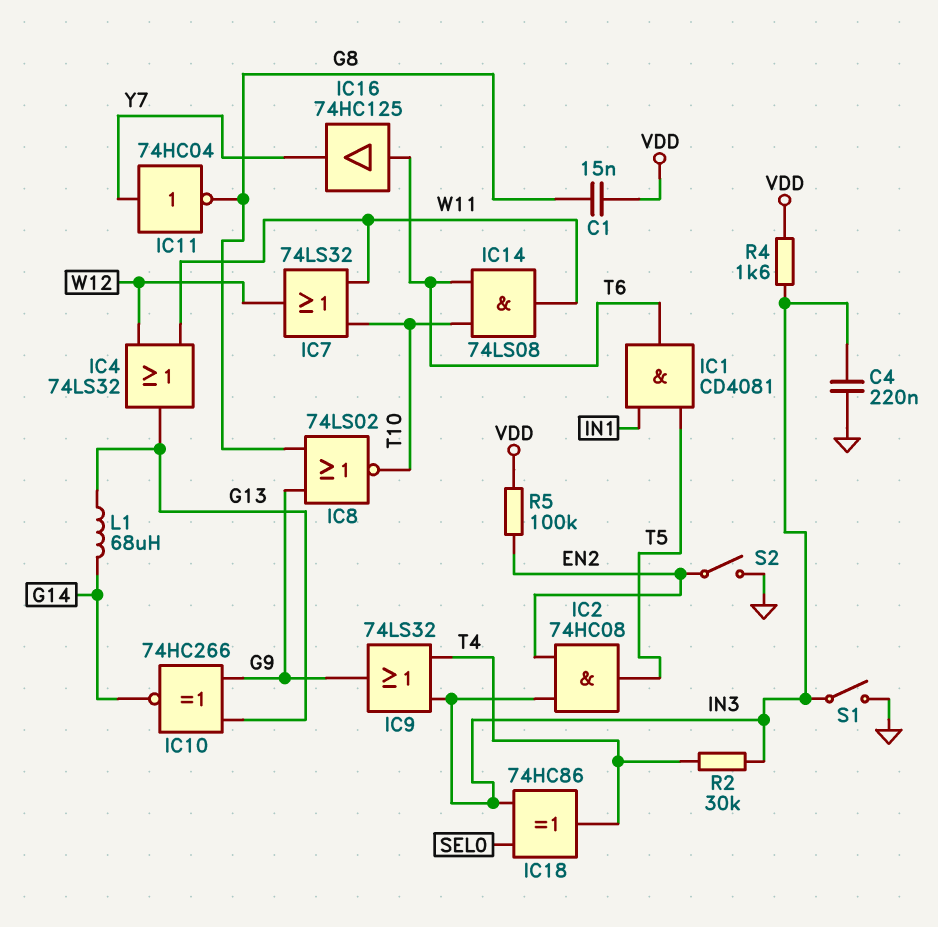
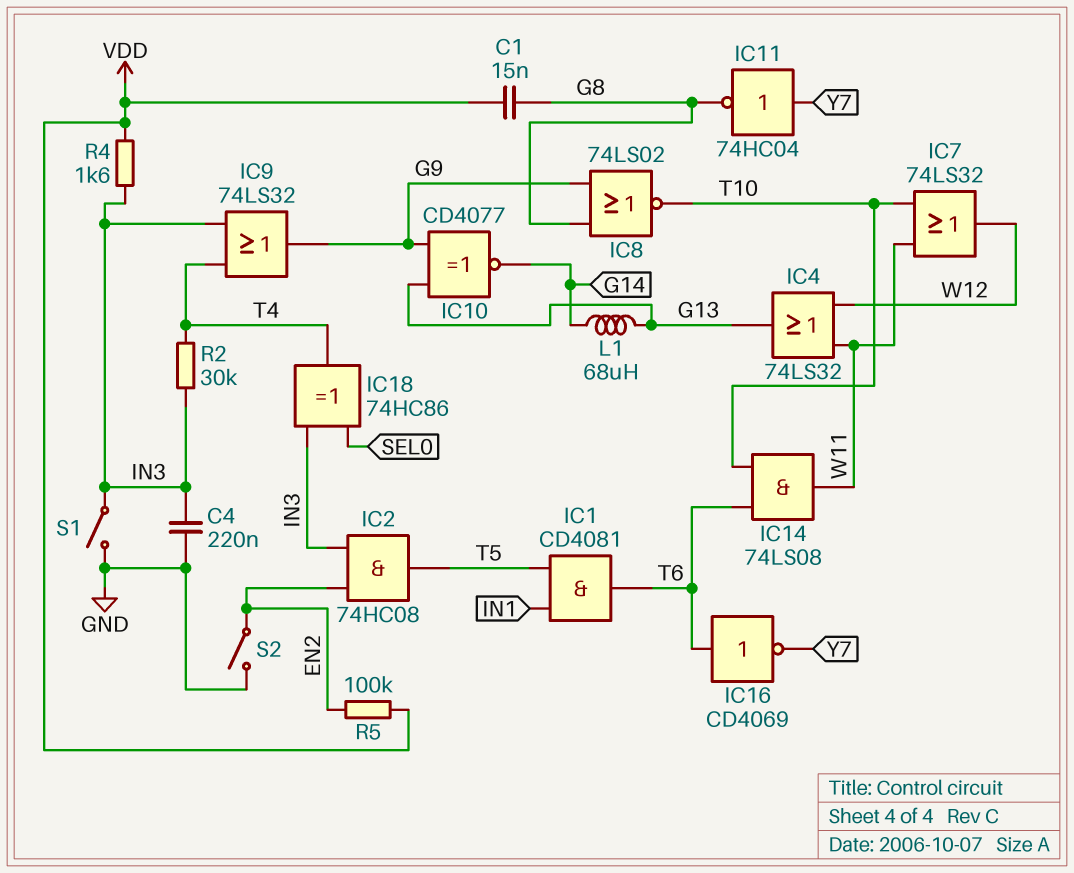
IC10: XNOR 74HC266 (in G9, in G13, out G14) -> XNOR CD4077 (in G9, in G13, out G14)
IC16: buffer 74HC125 (in T6, out Y7) -> NOT CD4069 (in T6, out Y7)

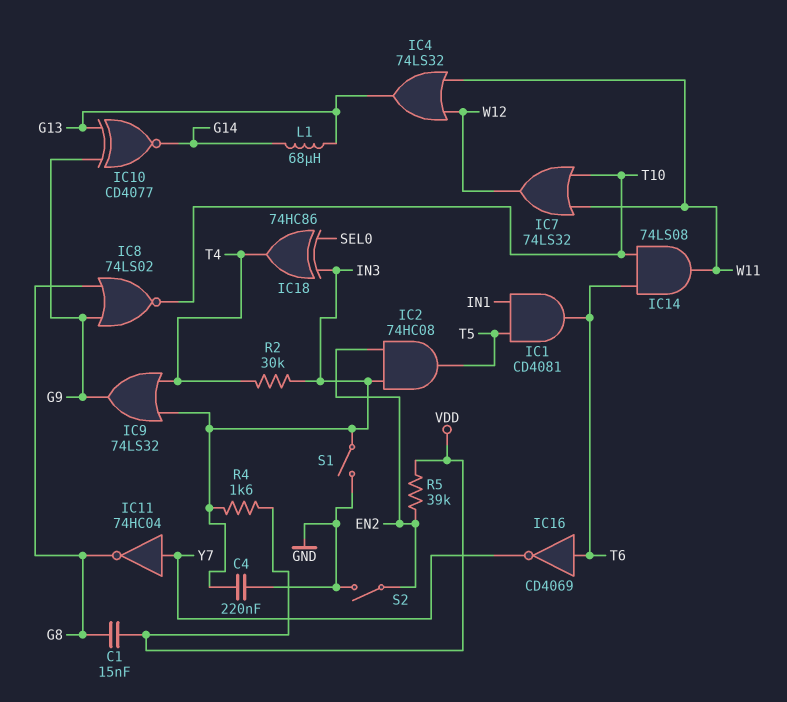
R5: 100k (EN2, VDD) -> 39k (EN2, VDD)

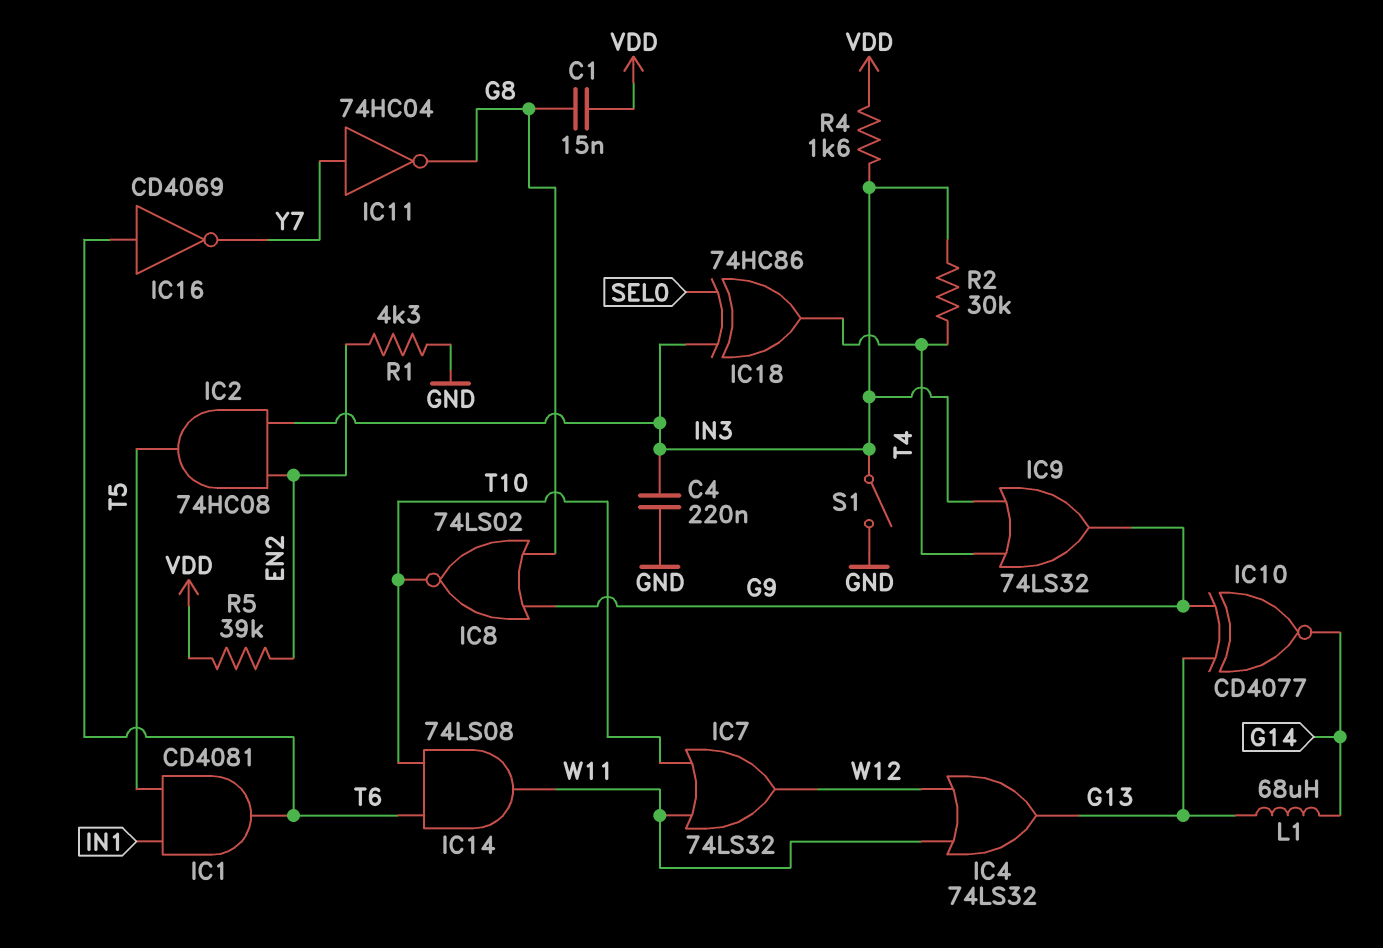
R1: none -> 4.3k (EN2, GND)
S2: switch (EN2, GND) -> none

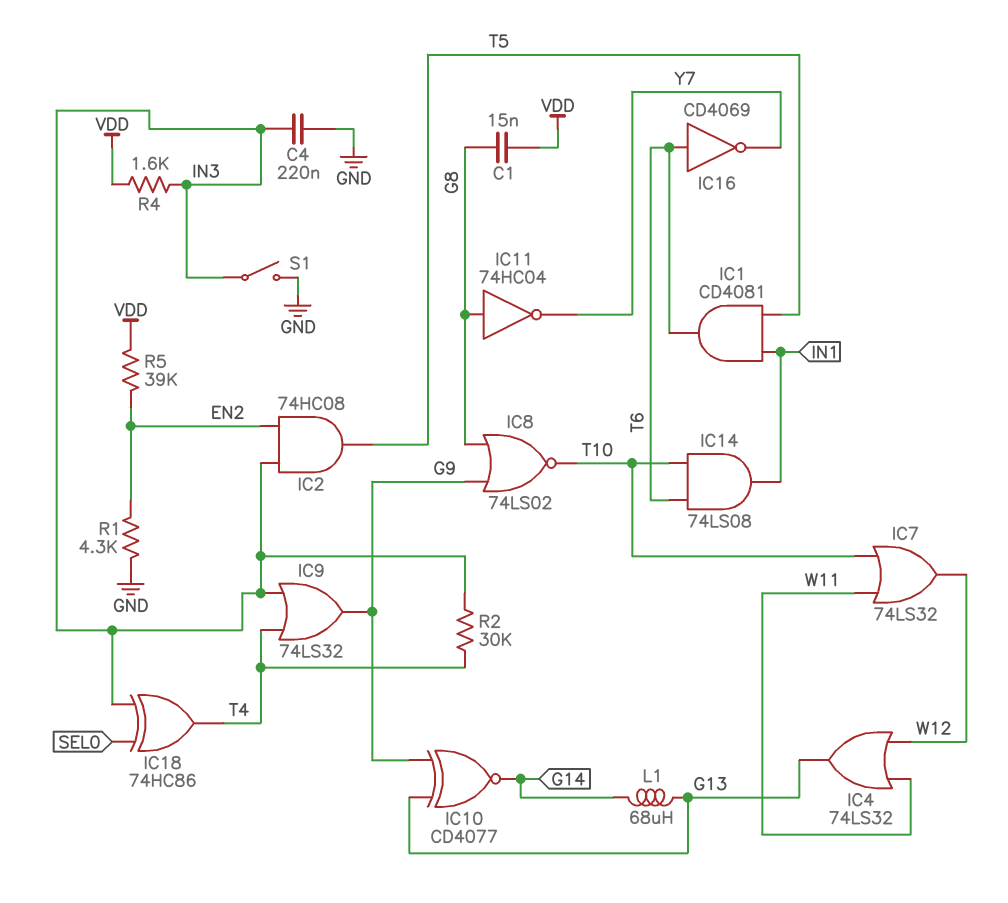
IC11: NOT 74HC04 (in Y7, out G8) -> NOT 74HC04 (in G8, out Y7)
IC14: AND 74LS08 (in T6, in T10, out W11) -> AND 74LS08 (in T6, in T10, out IN1)

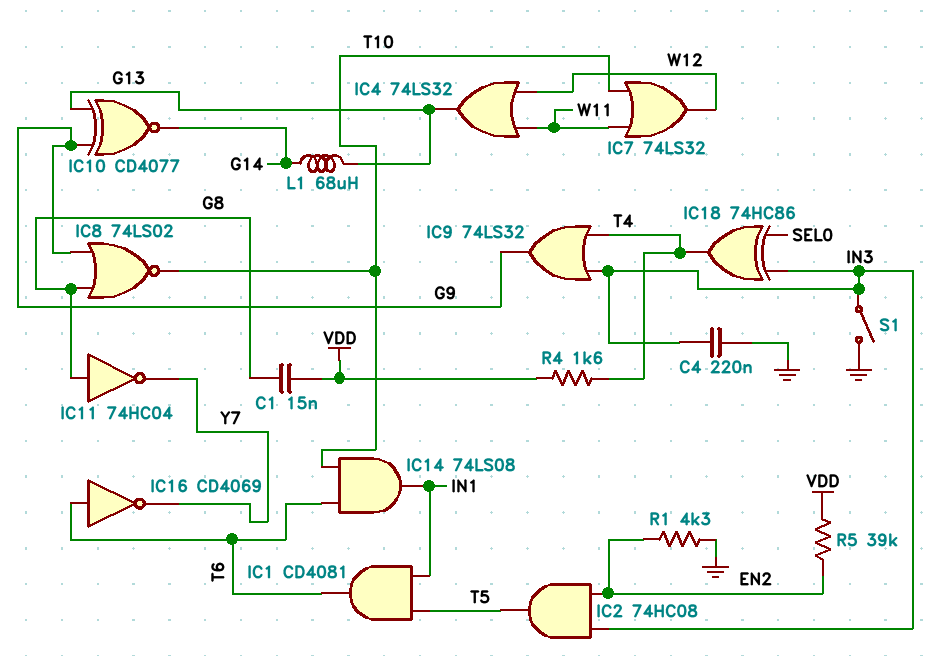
R2: 30k (IN3, T4) -> none
R4: 1.6k (IN3, VDD) -> 1.6k (T4, VDD)

